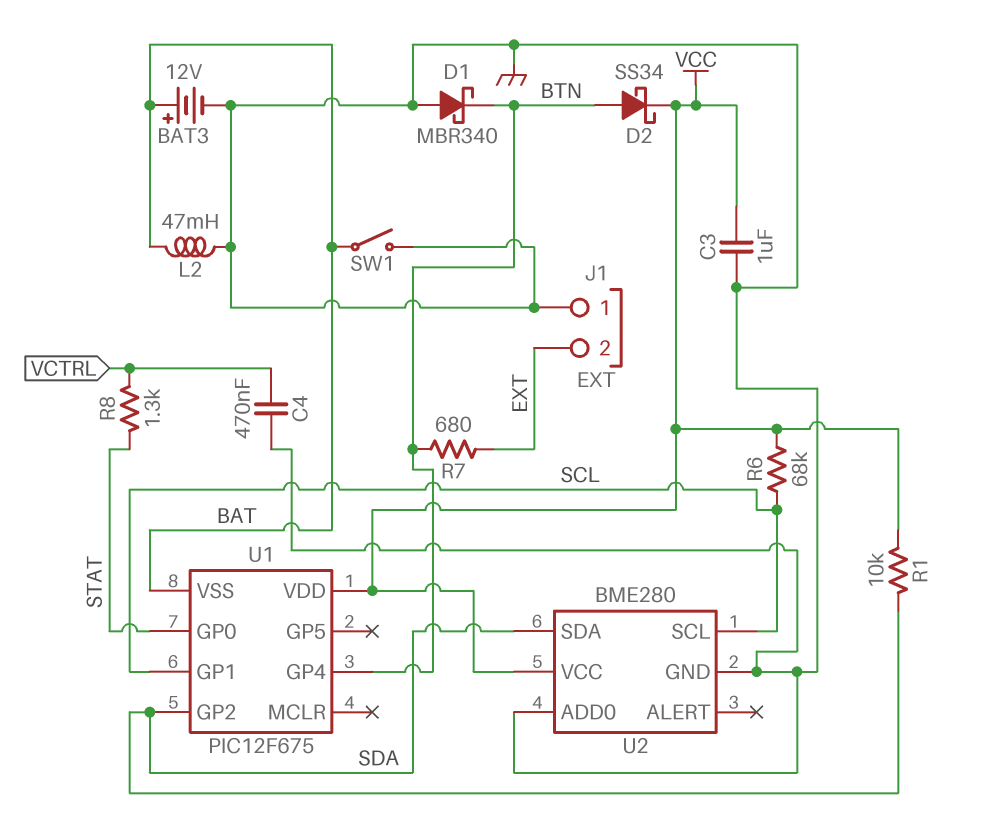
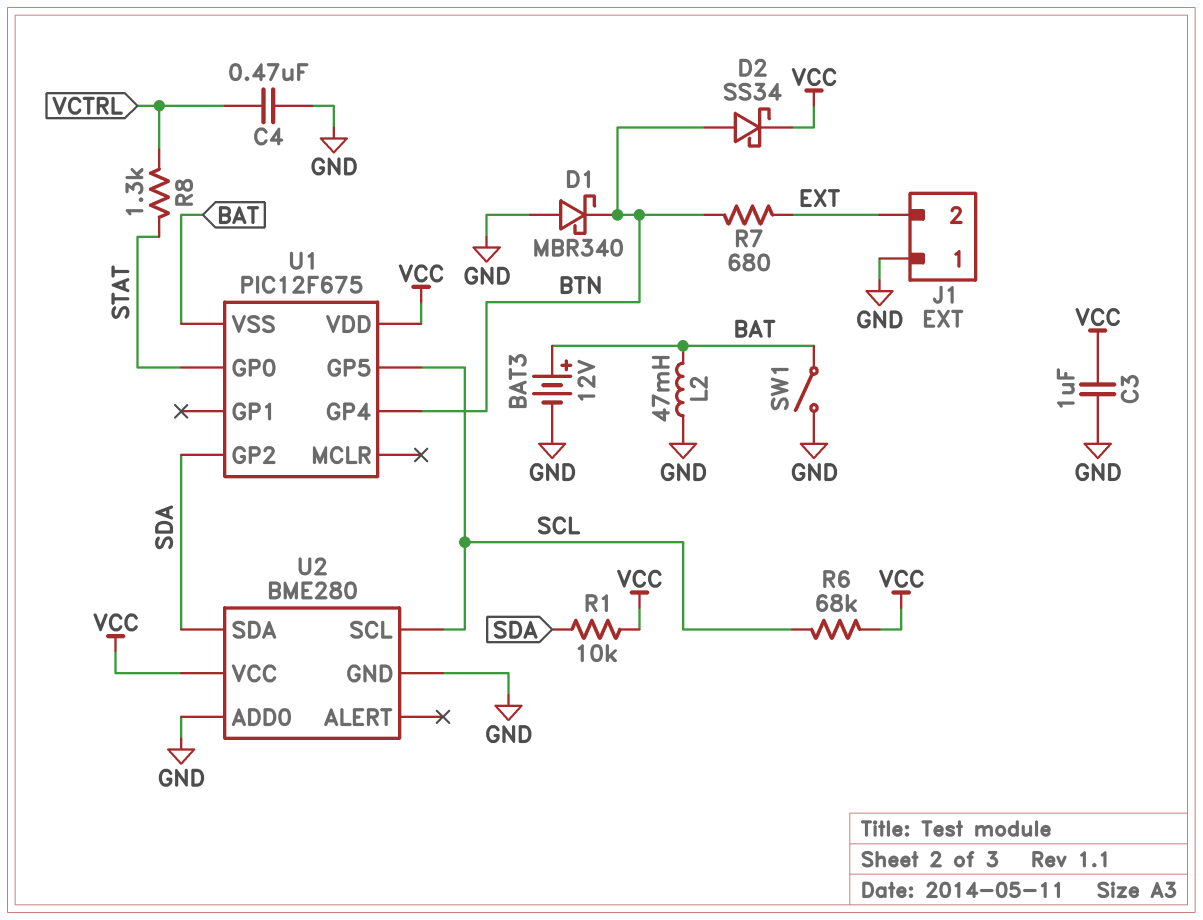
U1 pin GP1: SCL -> none
U1 pin GP5: none -> SCL

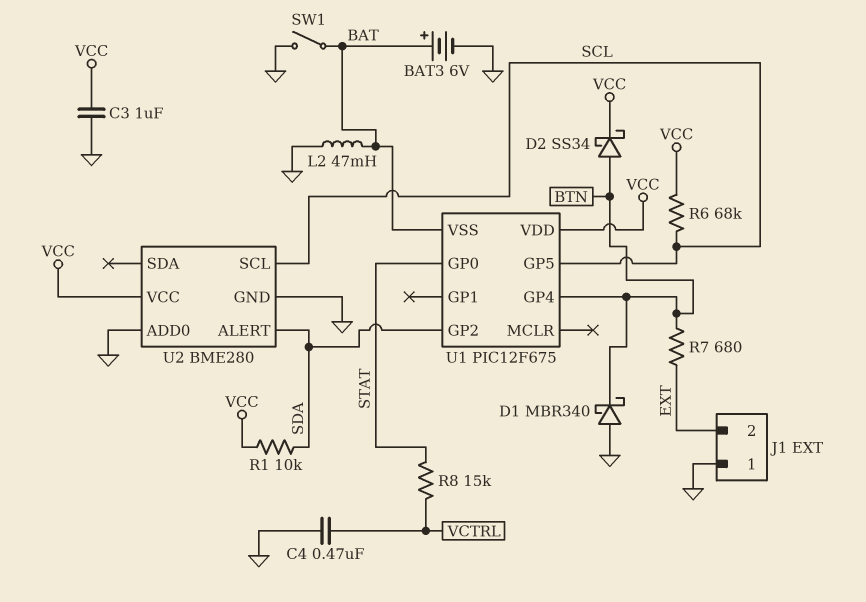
BAT3: 12V (plus BAT, minus GND) -> 6V (plus BAT, minus GND)
R8: 1.3k (STAT, VCTRL) -> 15k (STAT, VCTRL)
U2 pin ALERT: none -> SDA
U2 pin SDA: SDA -> none

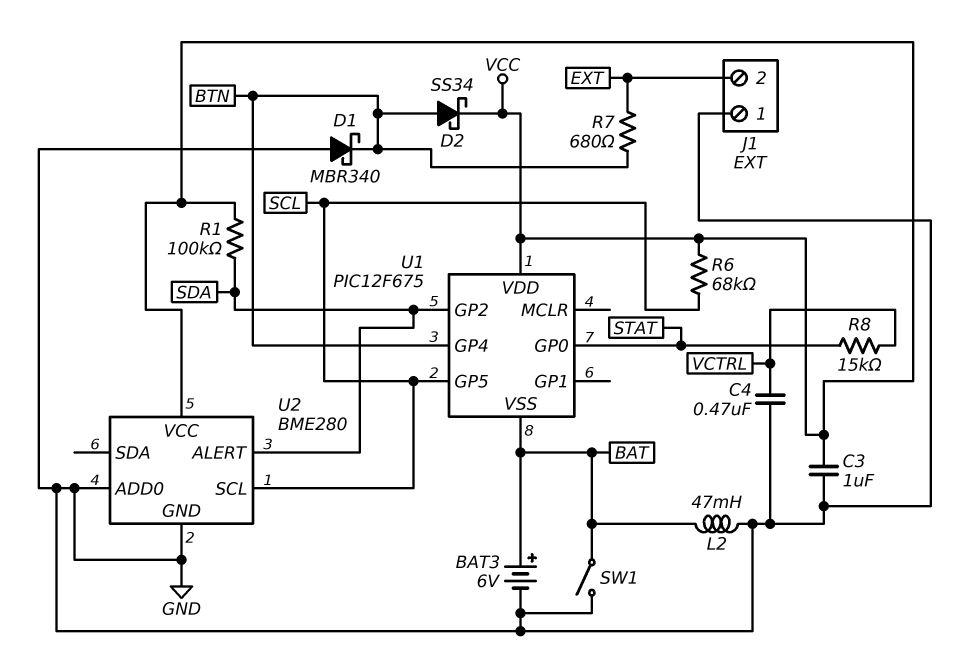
R1: 10k (SDA, VCC) -> 100k (SDA, VCC)

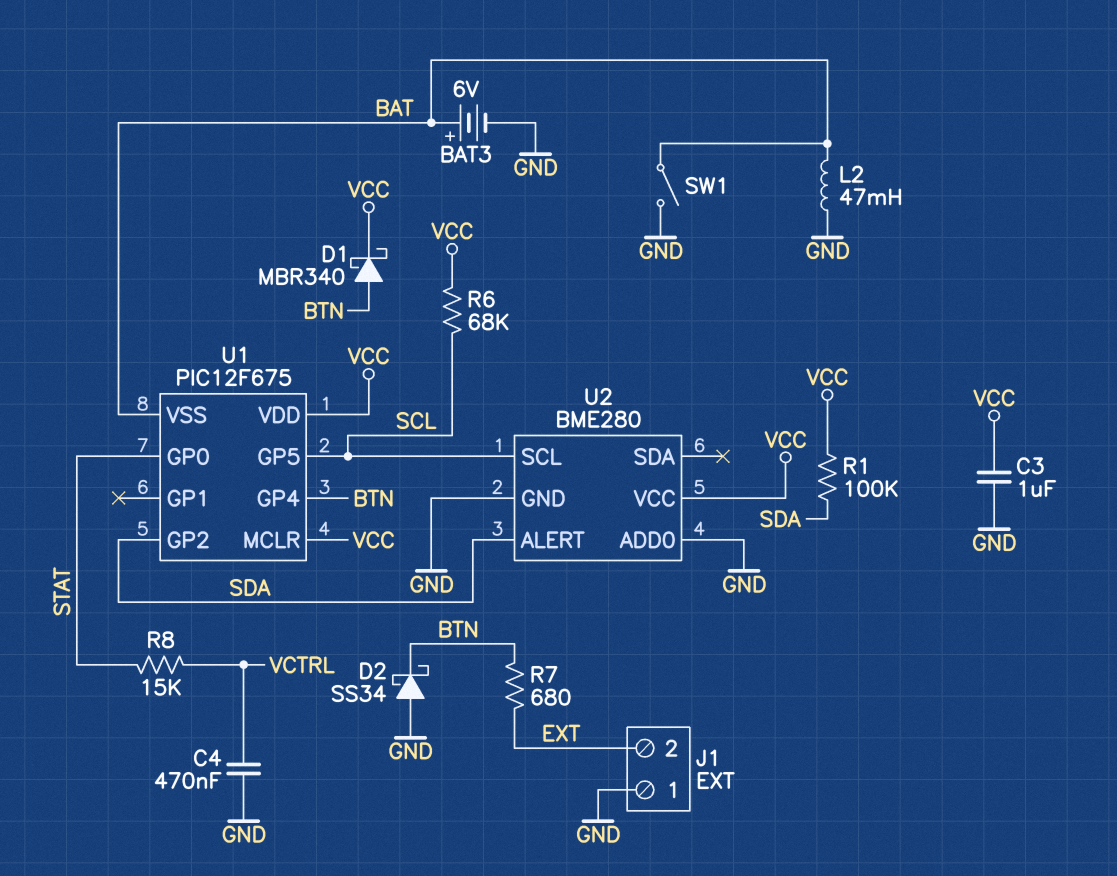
D1: schottky MBR340 (A GND, K BTN) -> schottky MBR340 (A BTN, K VCC)
D2: schottky SS34 (A BTN, K VCC) -> schottky SS34 (A GND, K BTN)
U1 pin MCLR: none -> VCC

